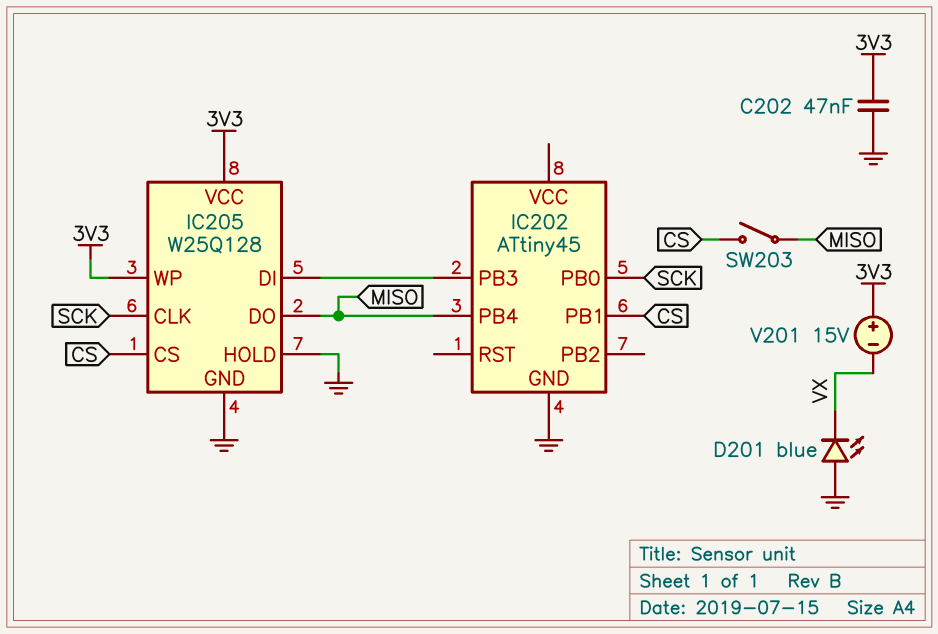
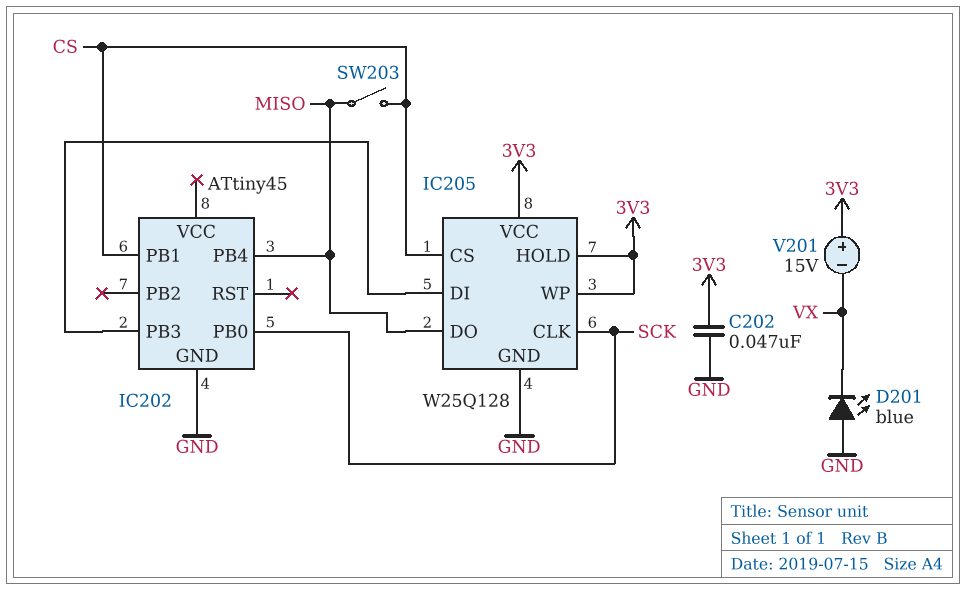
IC205 pin HOLD: GND -> 3V3

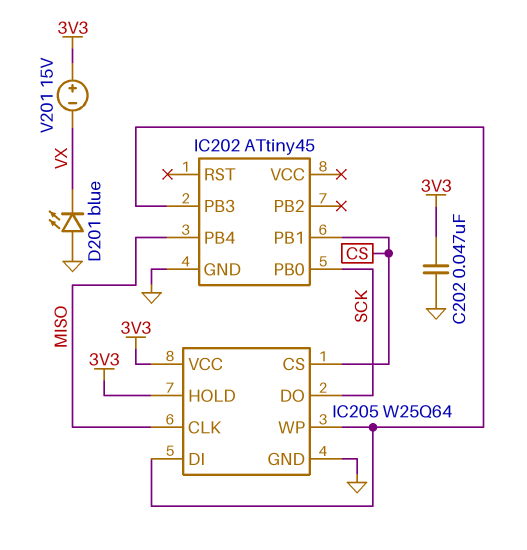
IC205: W25Q128 -> W25Q64
IC205 pin CLK: SCK -> MISO
IC205 pin DO: MISO -> SCK
IC205 pin WP: 3V3 -> IC202/PB3
SW203: switch (CS, MISO) -> none

